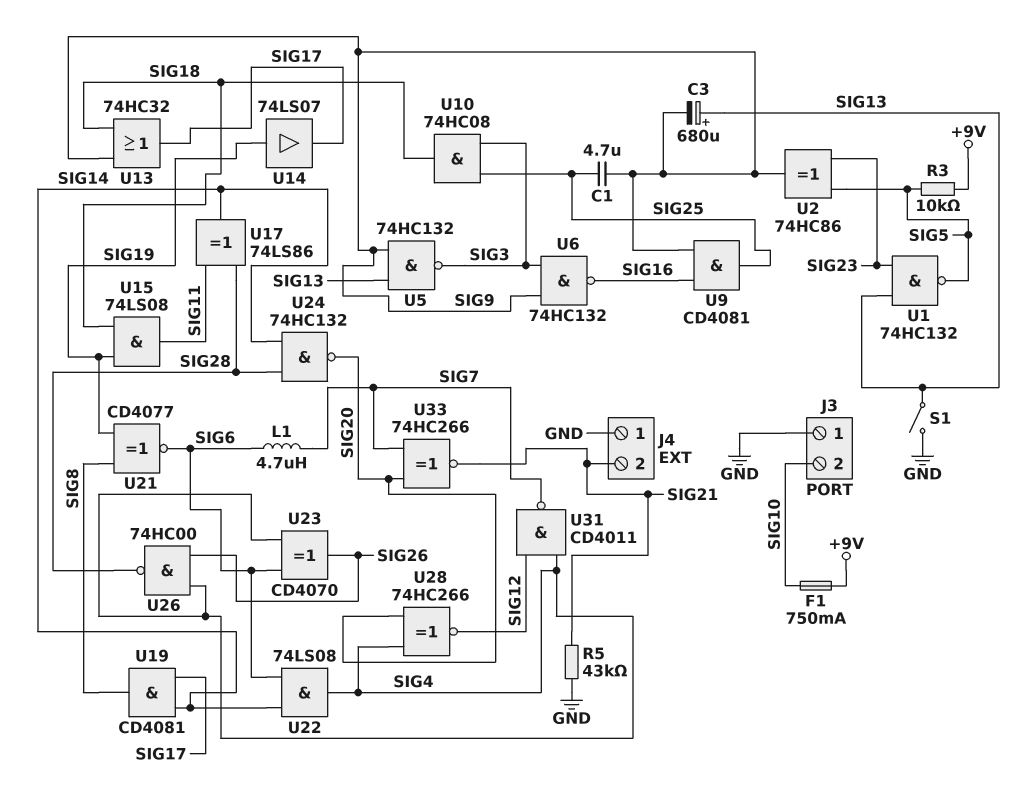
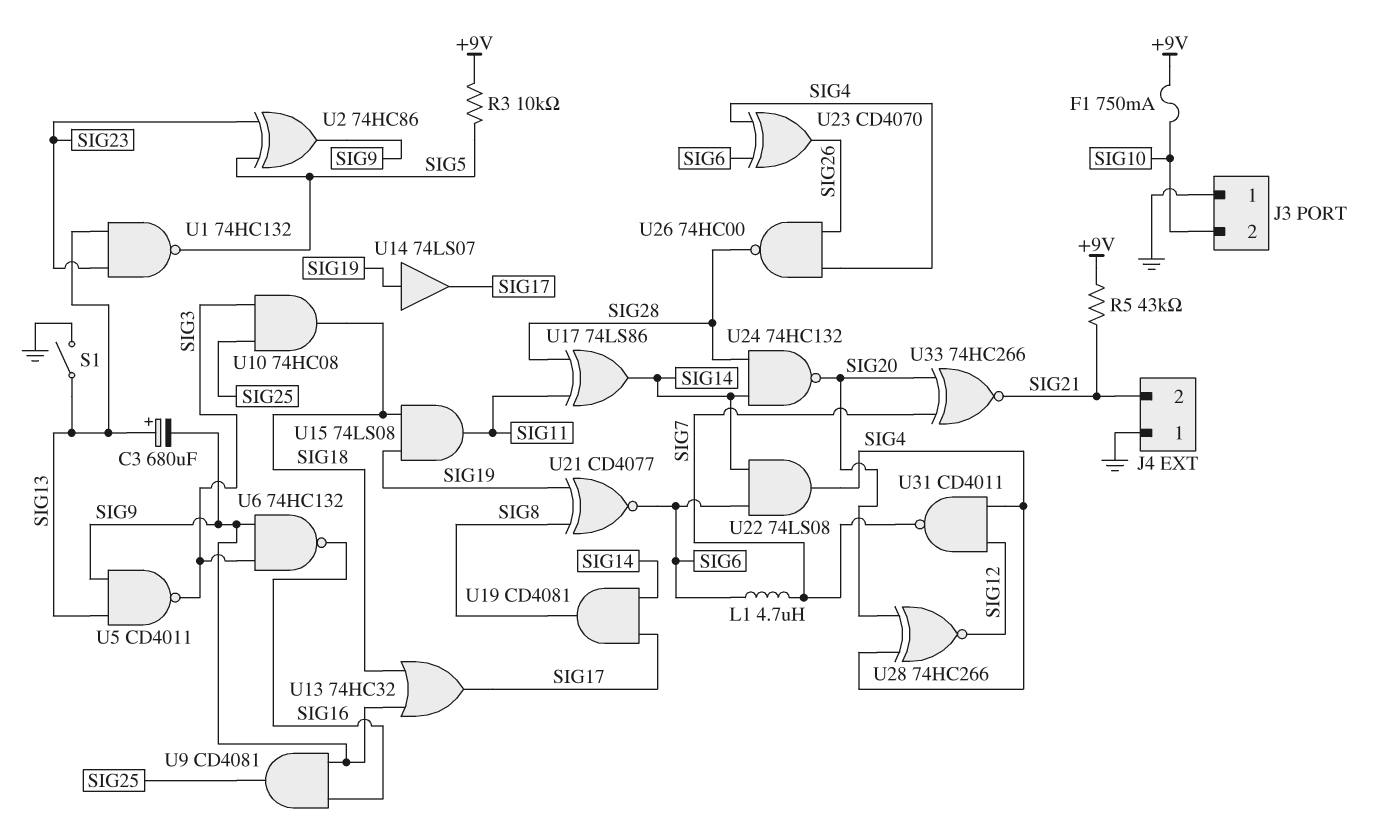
C1: 4.7uF (SIG9, SIG25) -> none
R5: 43k (GND, SIG21) -> 43k (+9V, SIG21)
U5: NAND 74HC132 (in SIG9, in SIG13, out SIG3) -> NAND CD4011 (in SIG9, in SIG13, out SIG3)

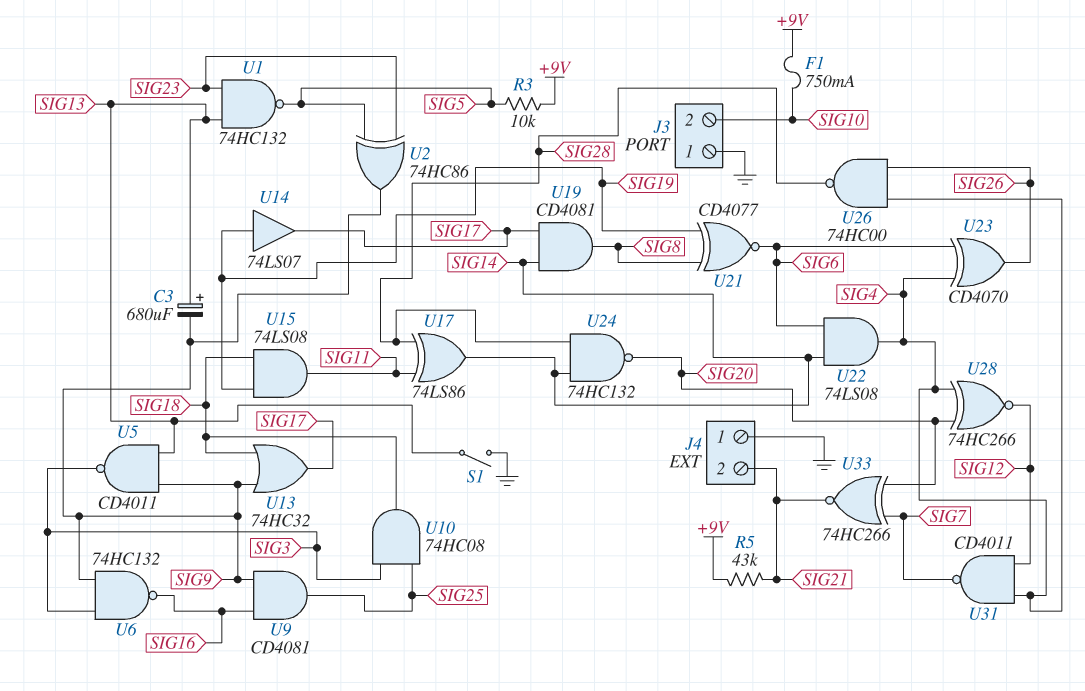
L1: 4.7uH (SIG6, SIG7) -> none

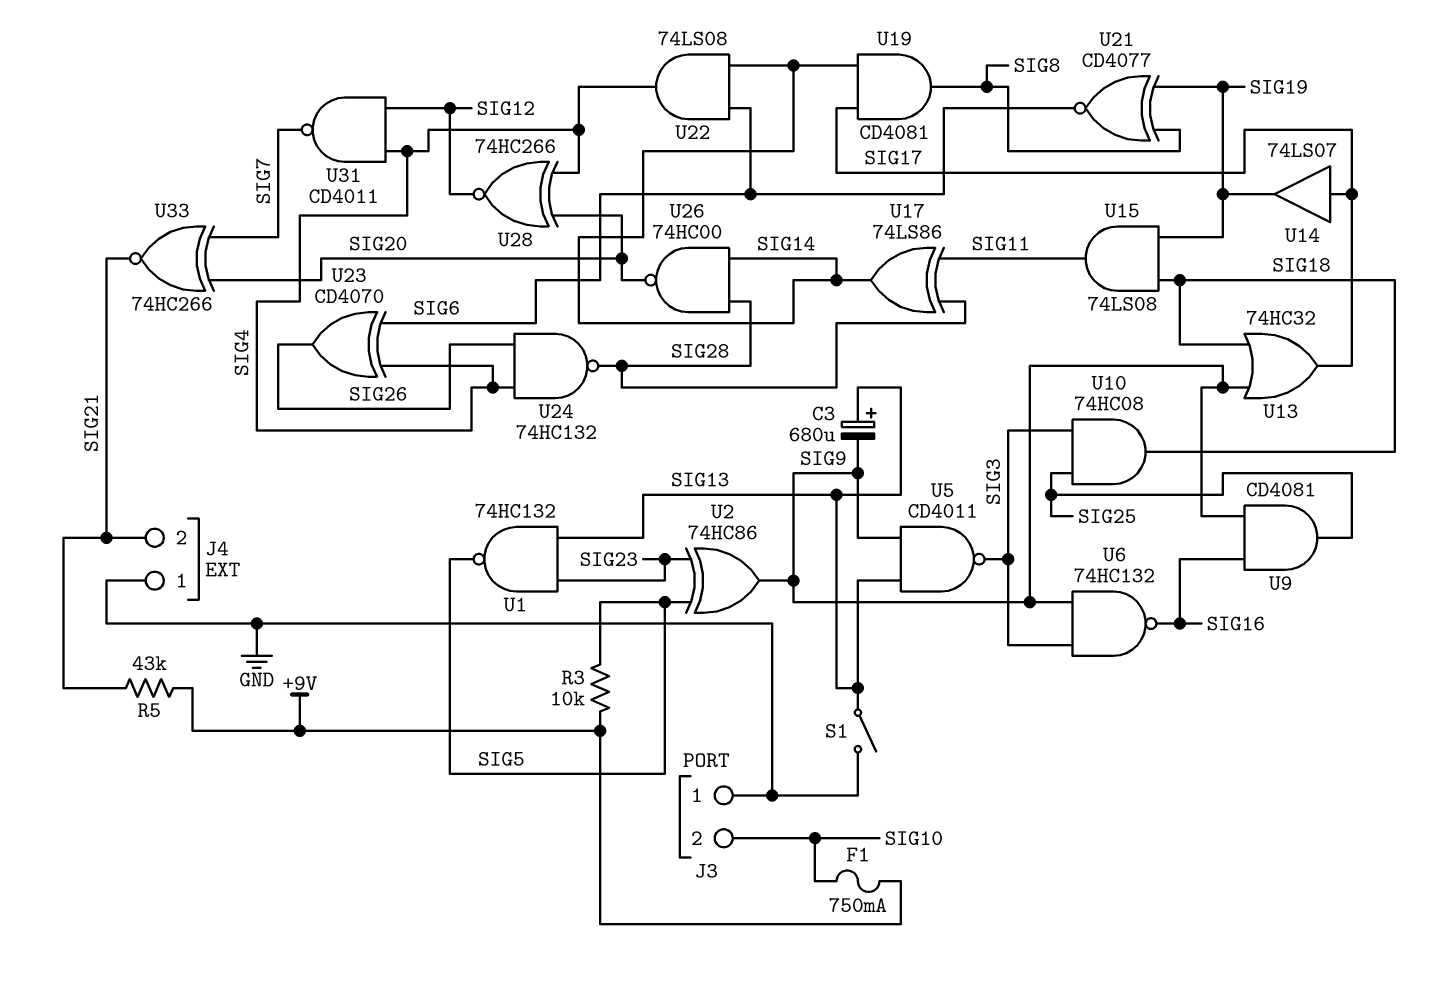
U14: buffer 74LS07 (in SIG19, out SIG17) -> buffer 74LS07 (in SIG17, out SIG19)
U24: NAND 74HC132 (in SIG14, in SIG28, out SIG20) -> NAND 74HC132 (in SIG4, in SIG26, out SIG28)
U26: NAND 74HC00 (in SIG4, in SIG26, out SIG28) -> NAND 74HC00 (in SIG14, in SIG28, out SIG20)

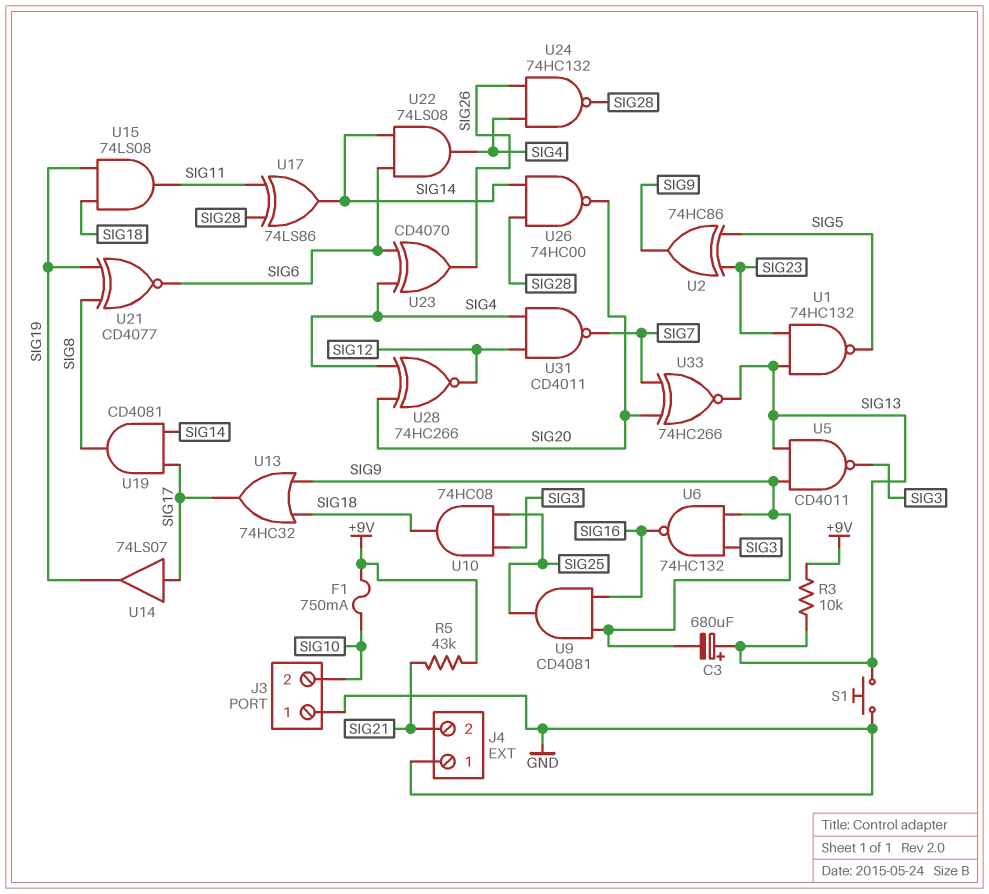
R3: 10k (+9V, SIG5) -> 10k (+9V, SIG13)
S1: switch (GND, SIG13) -> button (GND, SIG13)
U33: XNOR 74HC266 (in SIG7, in SIG20, out SIG21) -> XNOR 74HC266 (in SIG7, in SIG20, out SIG13)

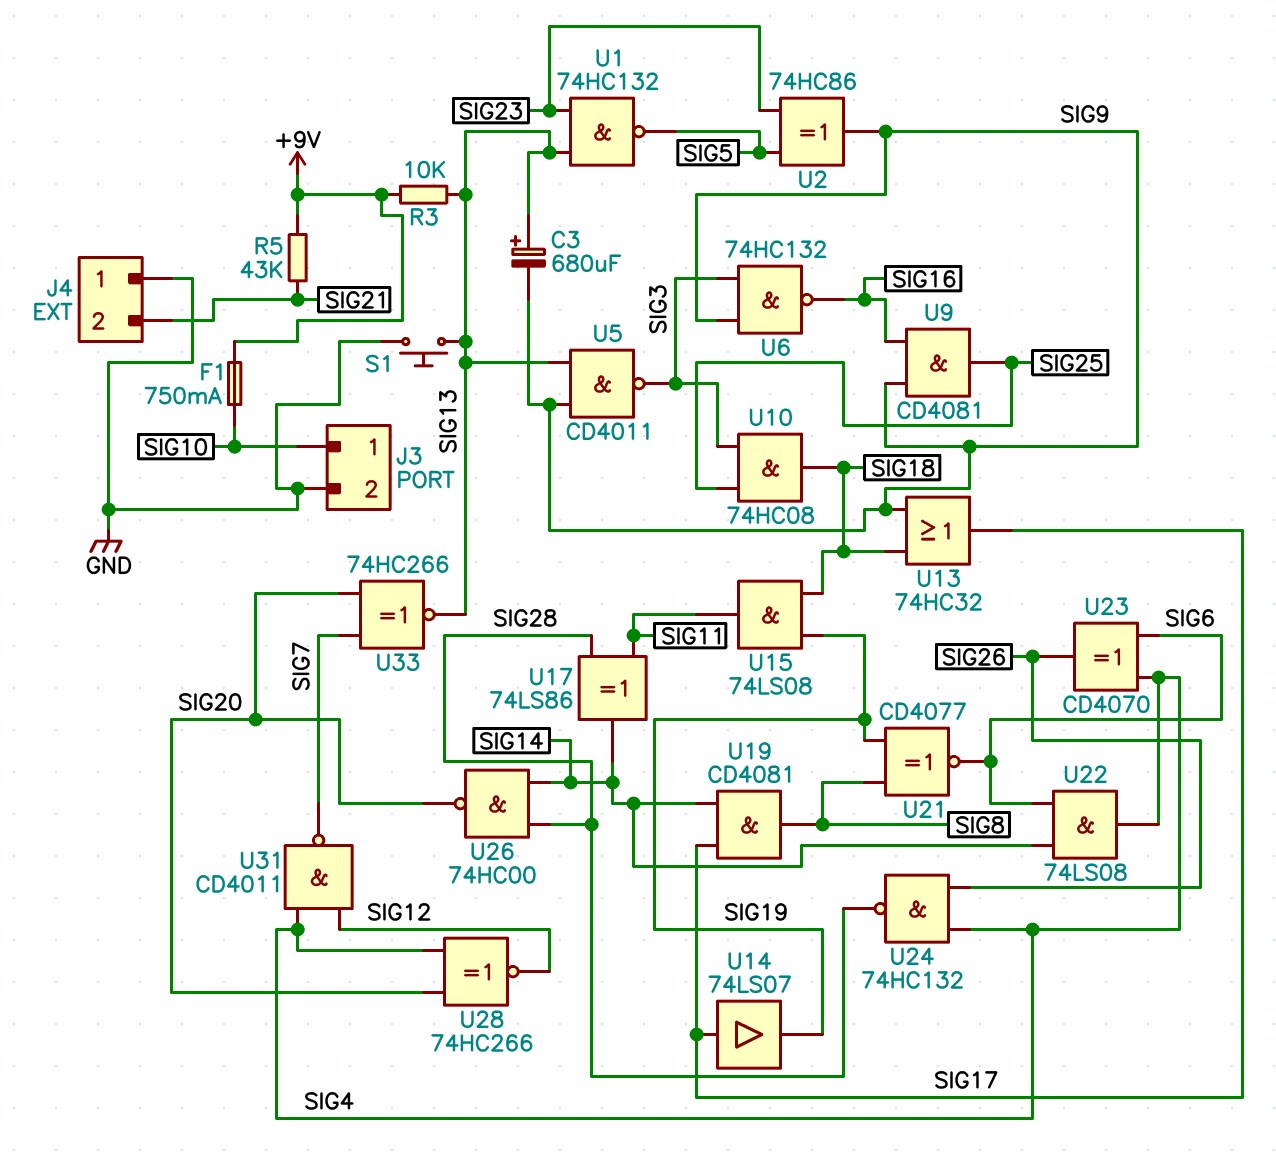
J3 pin 1: GND -> SIG10
J3 pin 2: SIG10 -> GND

